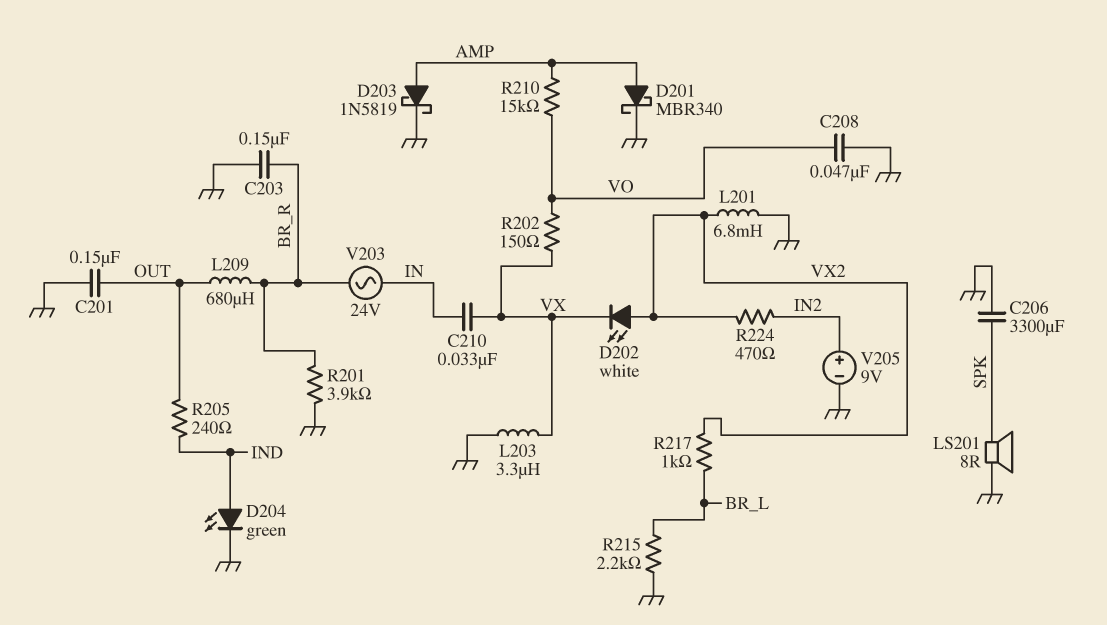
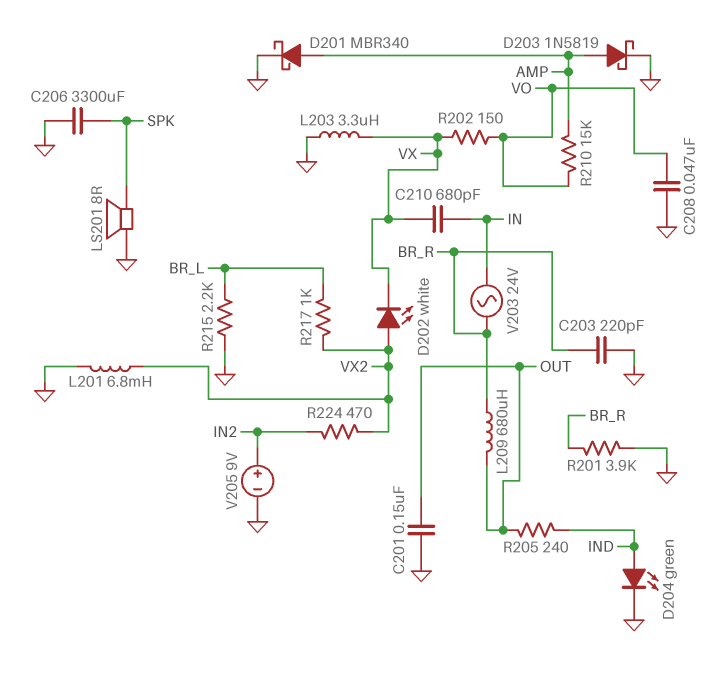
C203: 150nF (BR_R, GND) -> 220pF (BR_R, GND)
C210: 33nF (IN, VX) -> 680pF (IN, VX)

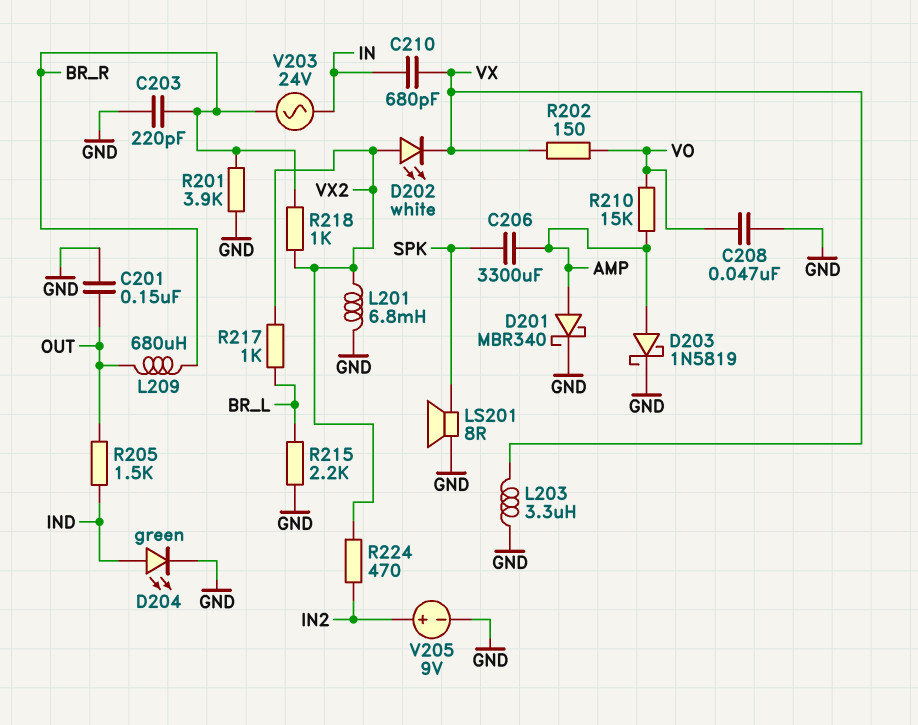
C206: 3300uF (GND, SPK) -> 3300uF (AMP, SPK)
R205: 240 (IND, OUT) -> 1.5k (IND, OUT)
R218: none -> 1k (BR_R, VX2)

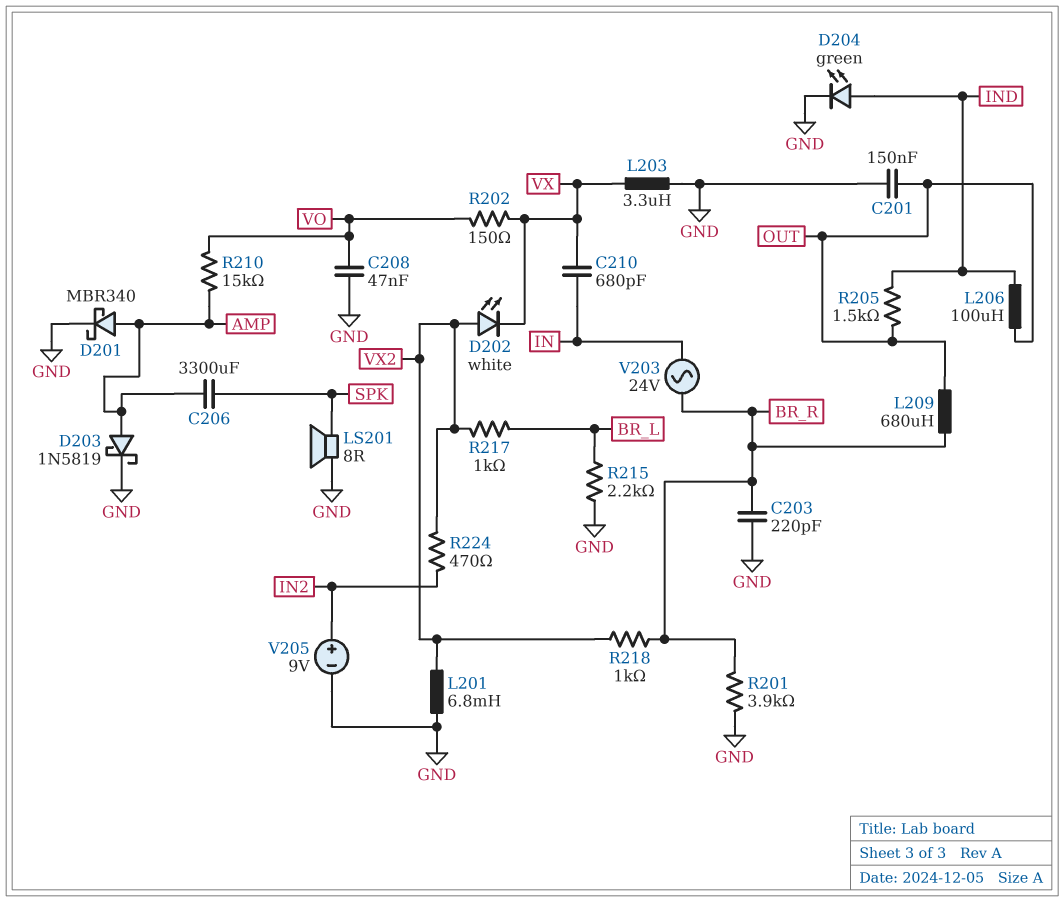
L206: none -> 100uH (IND, OUT)

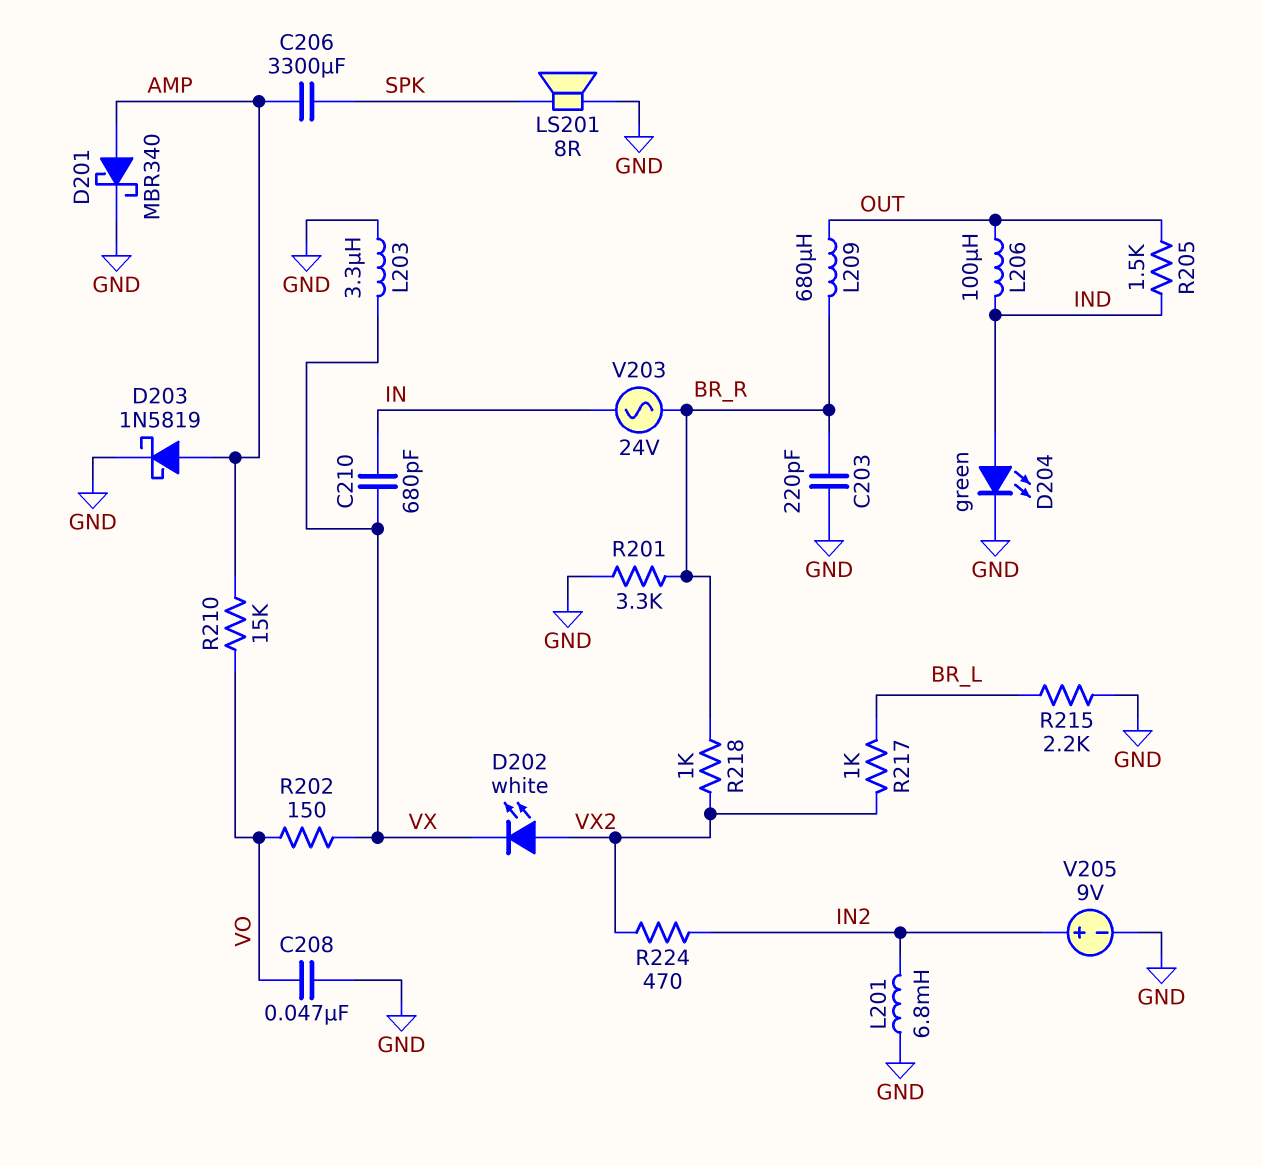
C201: 150nF (GND, OUT) -> none
L201: 6.8mH (GND, VX2) -> 6.8mH (GND, IN2)
R201: 3.9k (BR_R, GND) -> 3.3k (BR_R, GND)

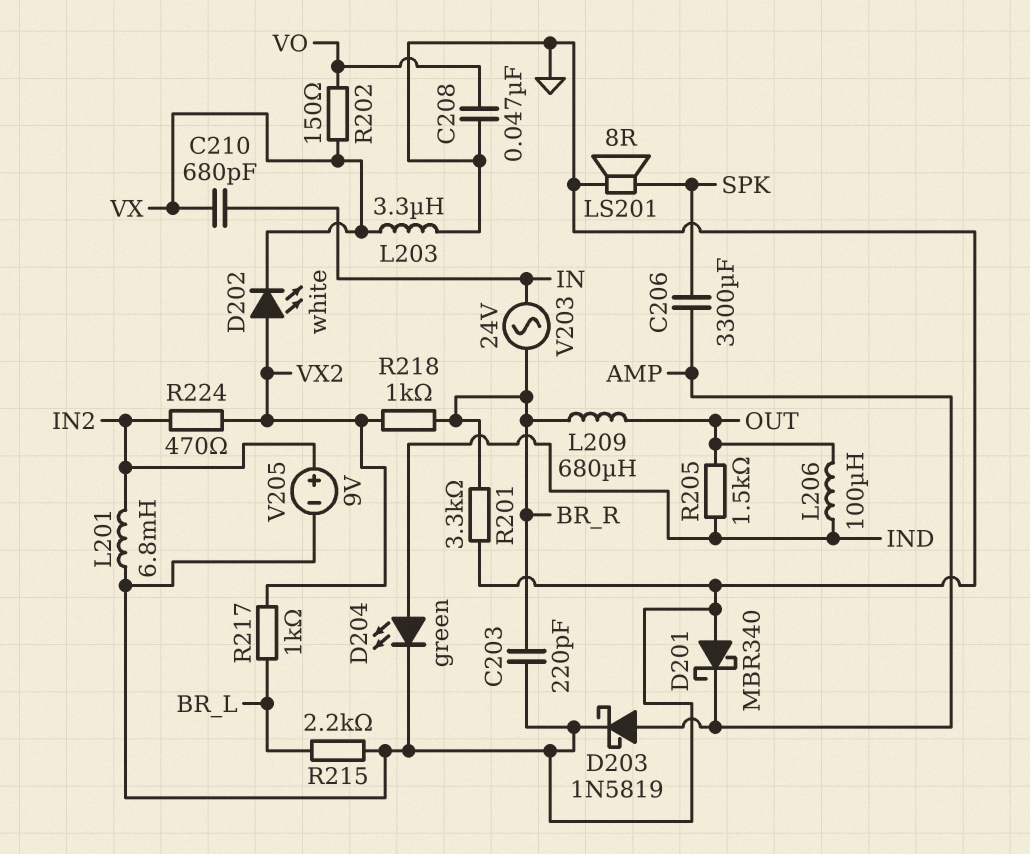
D201: schottky MBR340 (A AMP, K GND) -> schottky MBR340 (A GND, K AMP)
R210: 15k (AMP, VO) -> none

